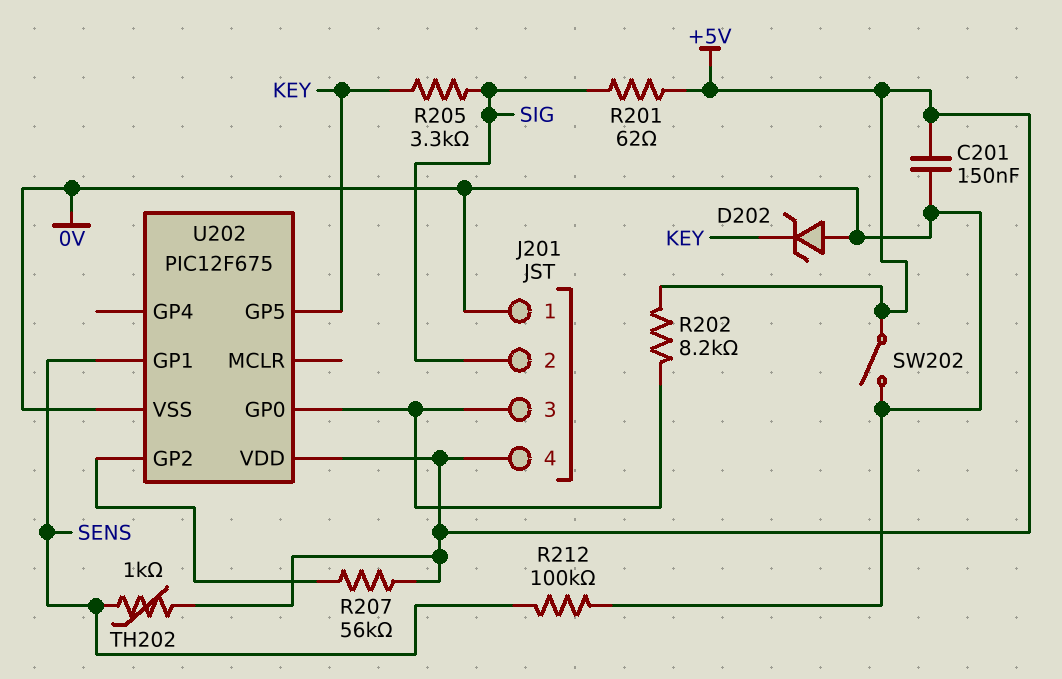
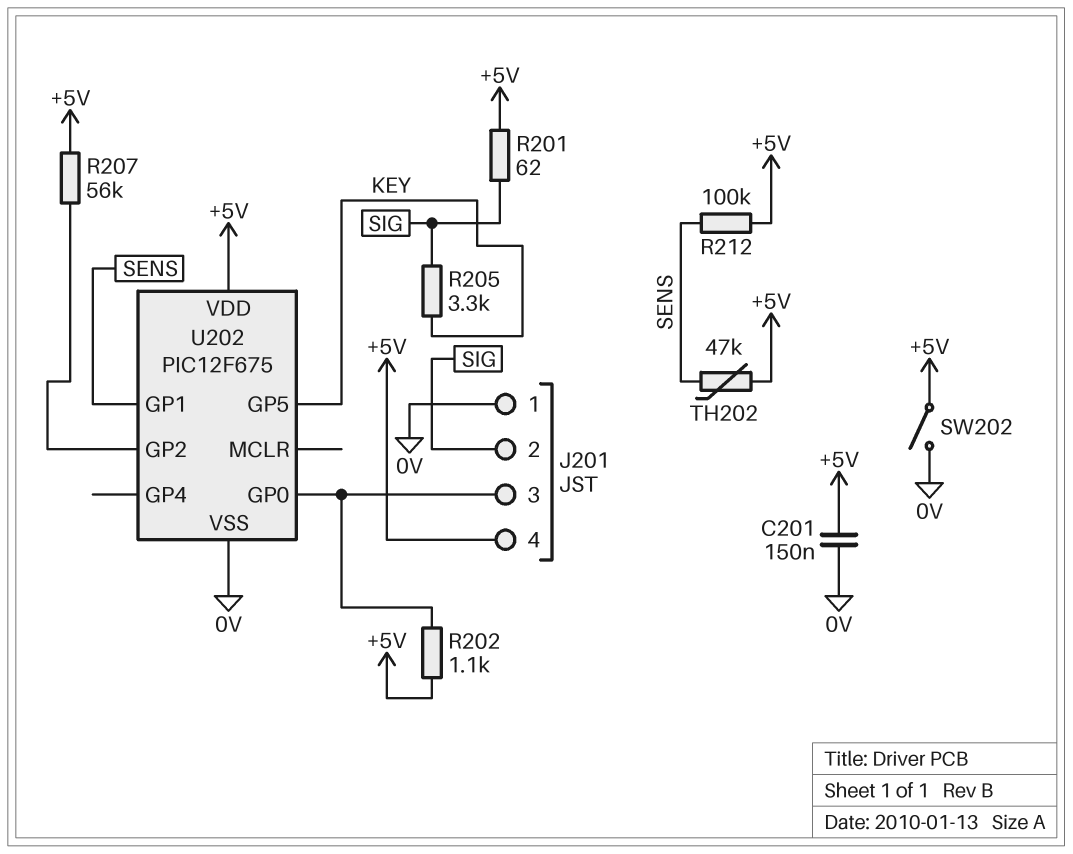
D202: zener (A 0V, K KEY) -> none
R202: 8.2k (+5V, J201/3) -> 1.1k (+5V, J201/3)
R212: 100k (0V, SENS) -> 100k (+5V, SENS)
TH202: 1k (+5V, SENS) -> 47k (+5V, SENS)

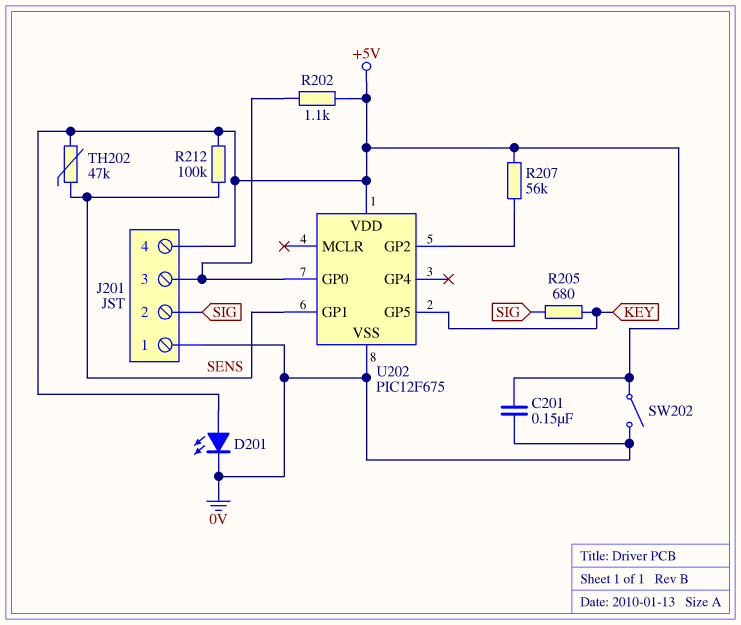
D201: none -> LED (A +5V, K 0V)
R201: 62 (+5V, SIG) -> none
R205: 3.3k (KEY, SIG) -> 680 (KEY, SIG)

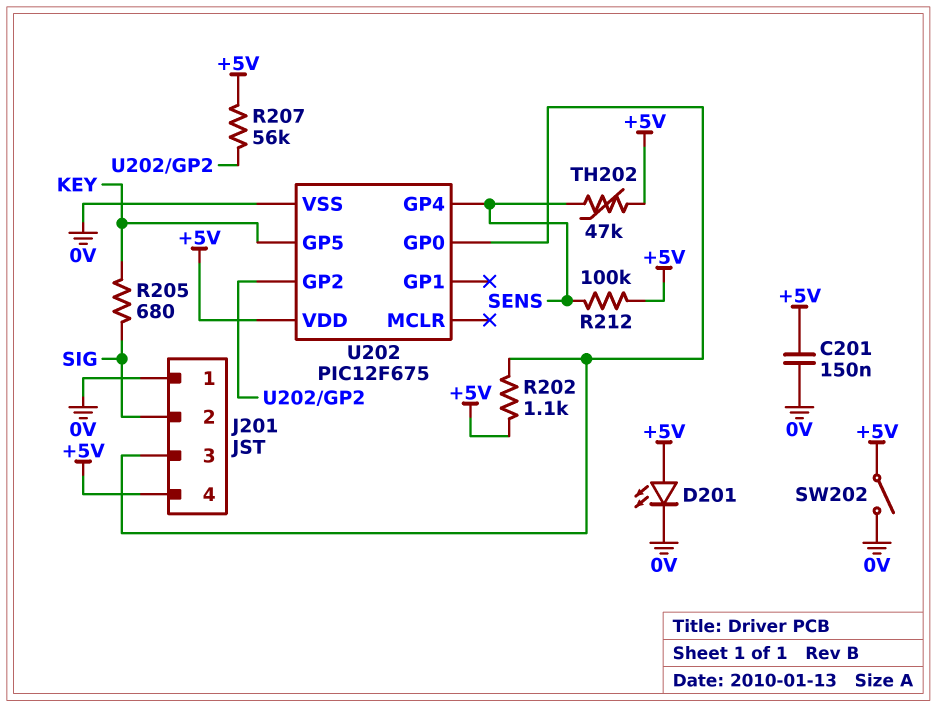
U202 pin GP1: SENS -> none
U202 pin GP4: none -> SENS

